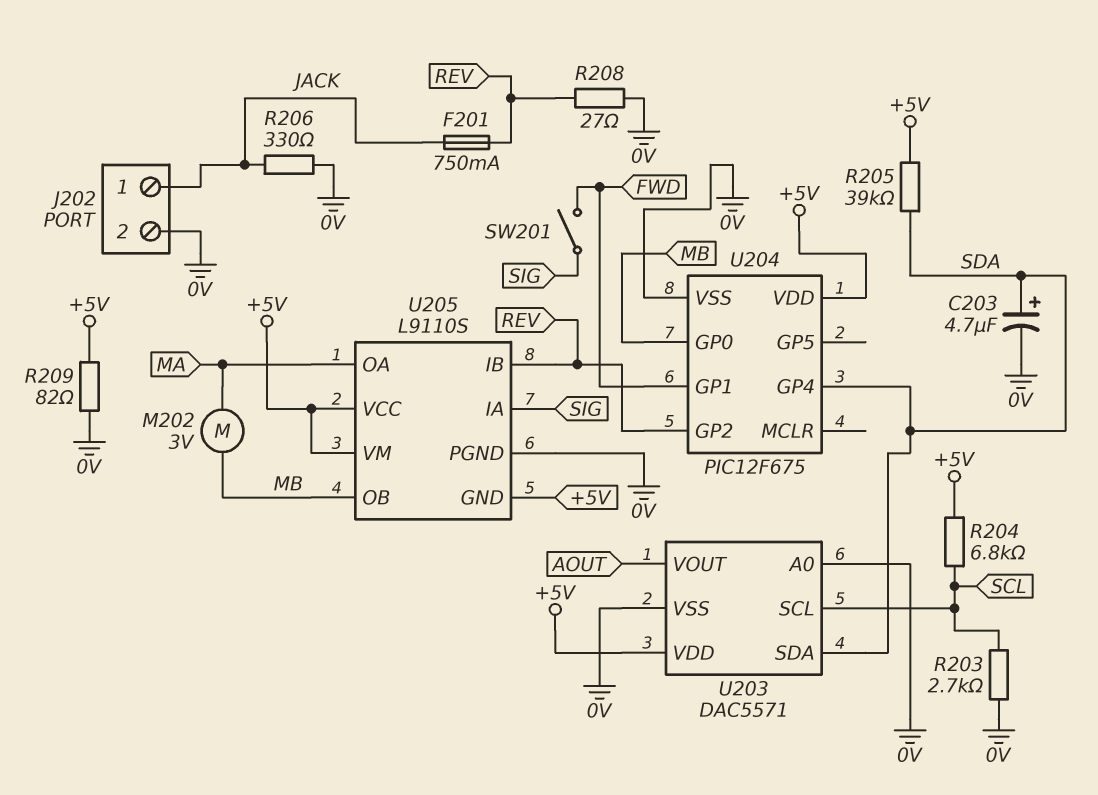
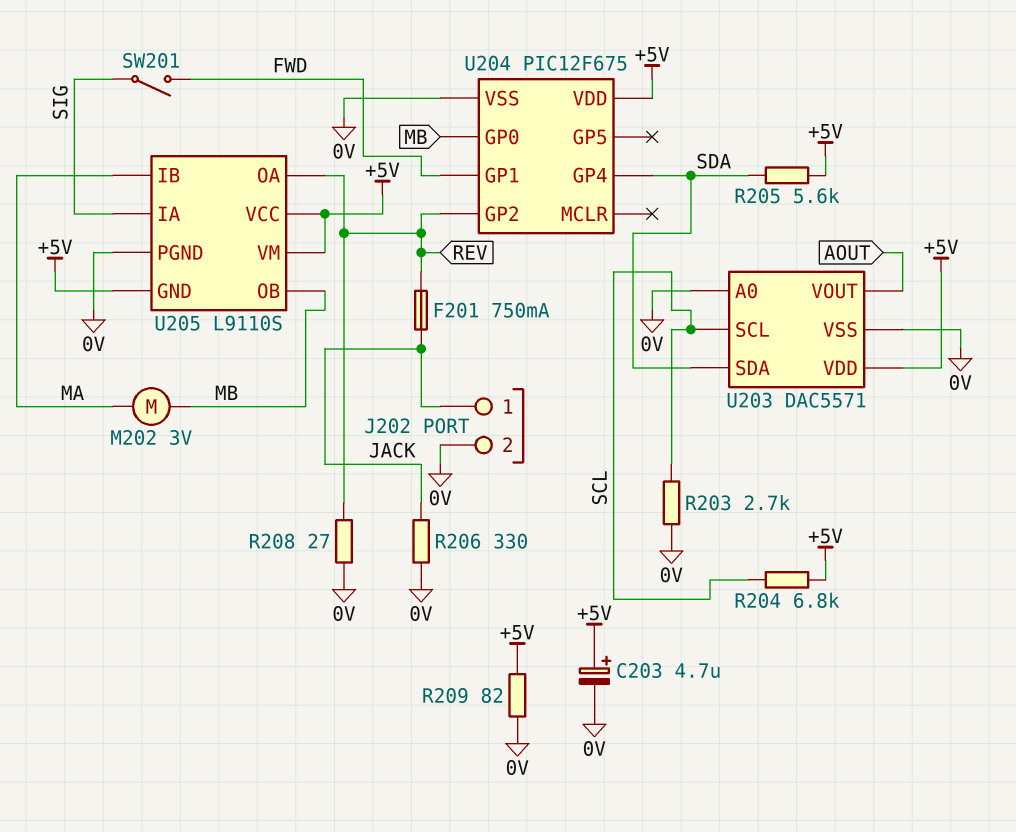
C203: 4.7uF (plus SDA, minus 0V) -> 4.7uF (plus +5V, minus 0V)
R205: 39k (+5V, SDA) -> 5.6k (+5V, SDA)
U205 pin IB: REV -> MA
U205 pin OA: MA -> REV

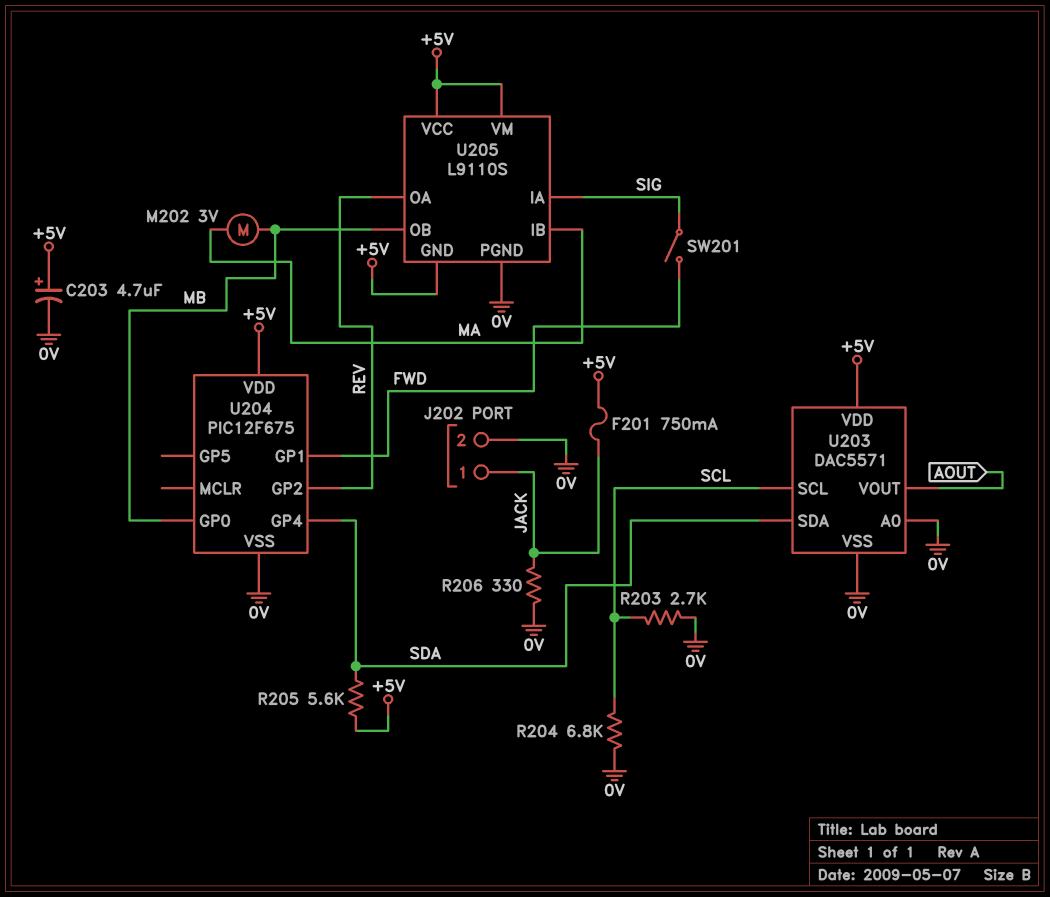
F201: 750mA (JACK, REV) -> 750mA (+5V, JACK)
R204: 6.8k (+5V, SCL) -> 6.8k (0V, SCL)
R208: 27 (0V, REV) -> none
R209: 82 (+5V, 0V) -> none

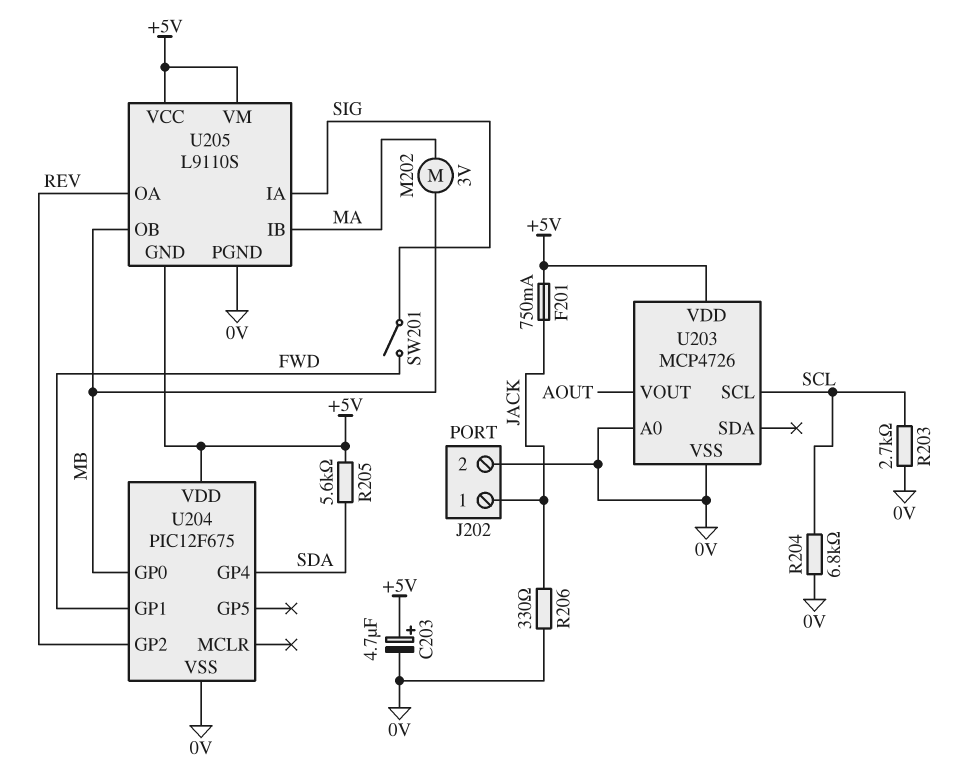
U203: DAC5571 -> MCP4726
U203 pin SDA: SDA -> none

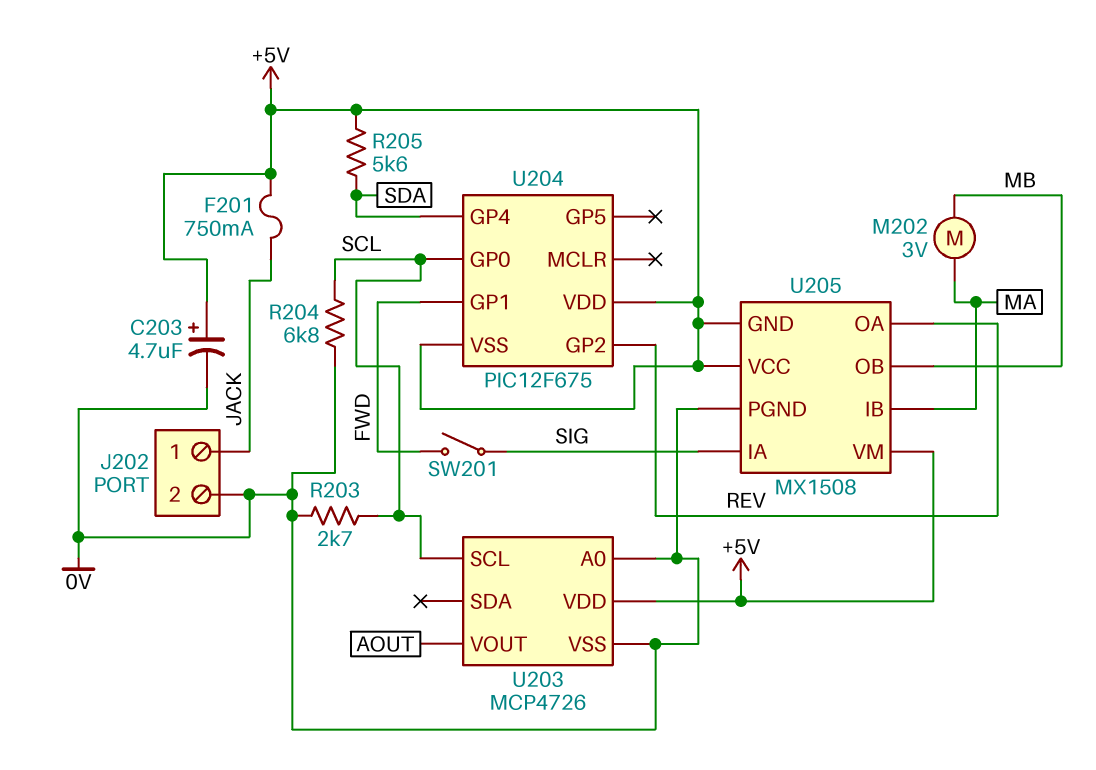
R206: 330 (0V, JACK) -> none
U204 pin GP0: MB -> SCL
U204 pin VSS: 0V -> +5V
U205: L9110S -> MX1508

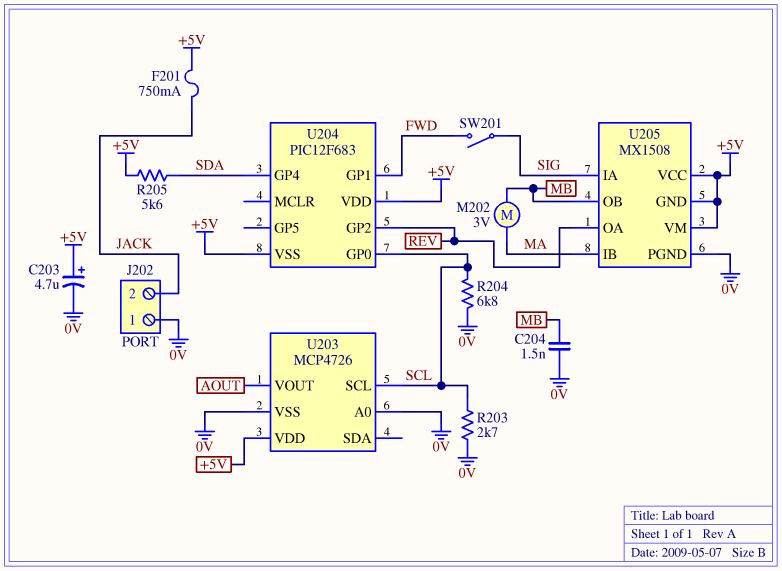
C204: none -> 1.5nF (0V, MB)
J202 pin 1: JACK -> 0V
J202 pin 2: 0V -> JACK
U204: PIC12F675 -> PIC12F683

